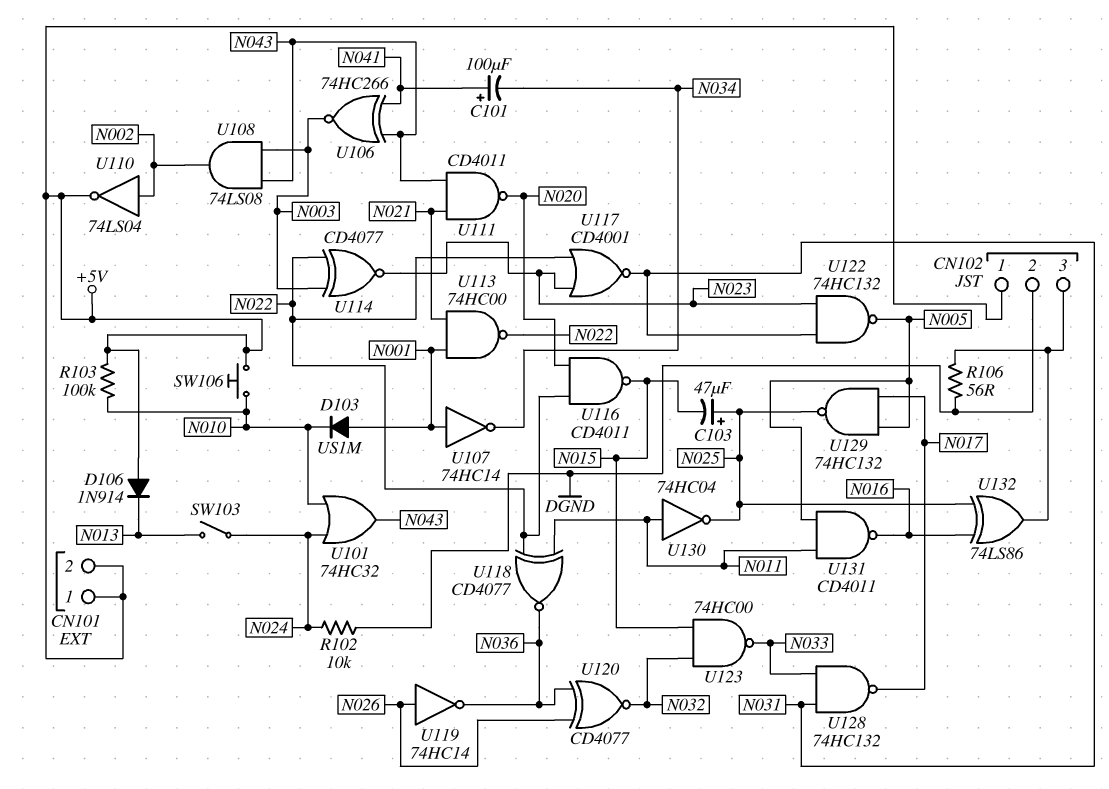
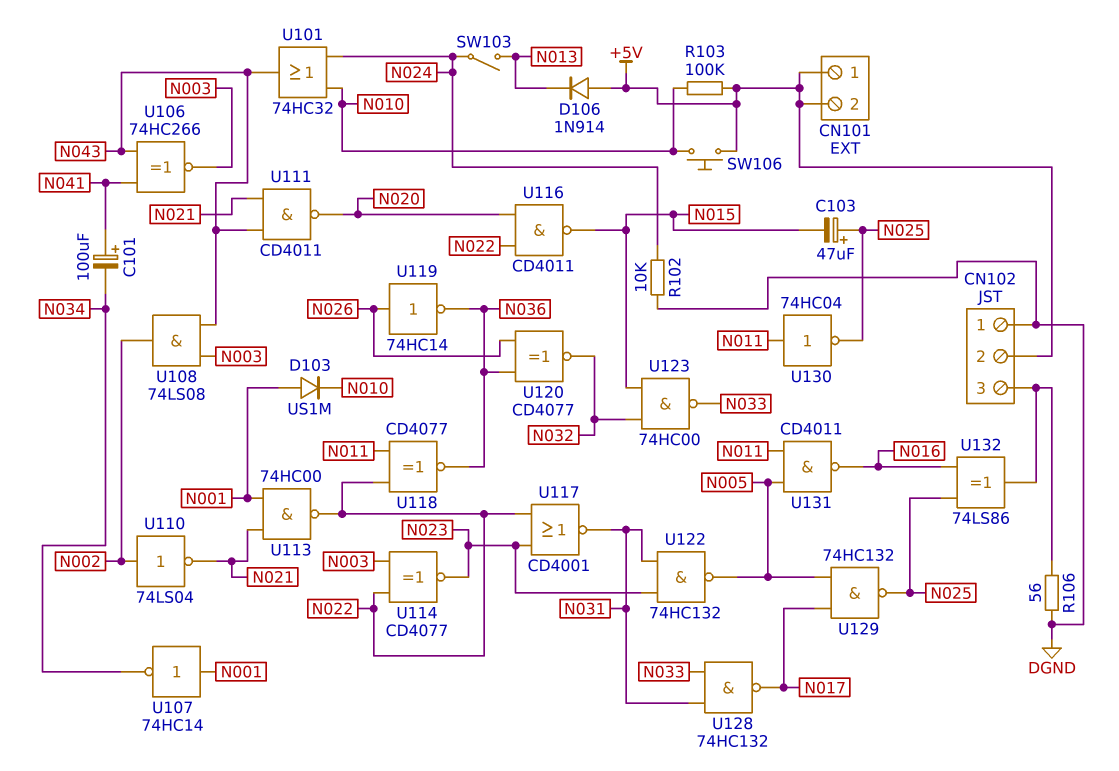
CN102 pin 1: +5V -> DGND
CN102 pin 2: DGND -> +5V
U110: NOT 74LS04 (in N002, out +5V) -> NOT 74LS04 (in N002, out N021)

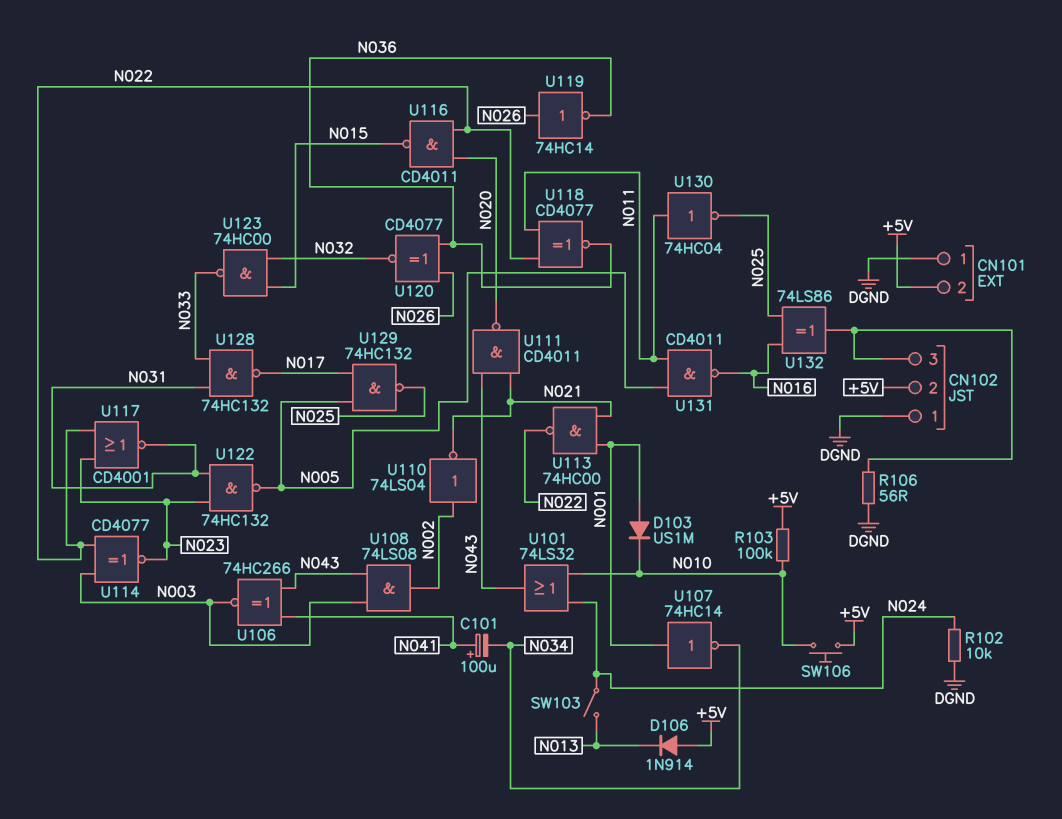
C103: 47uF (plus N025, minus N015) -> none
CN101 pin 1: +5V -> DGND
U101: OR 74HC32 (in N010, in N024, out N043) -> OR 74LS32 (in N010, in N024, out N043)

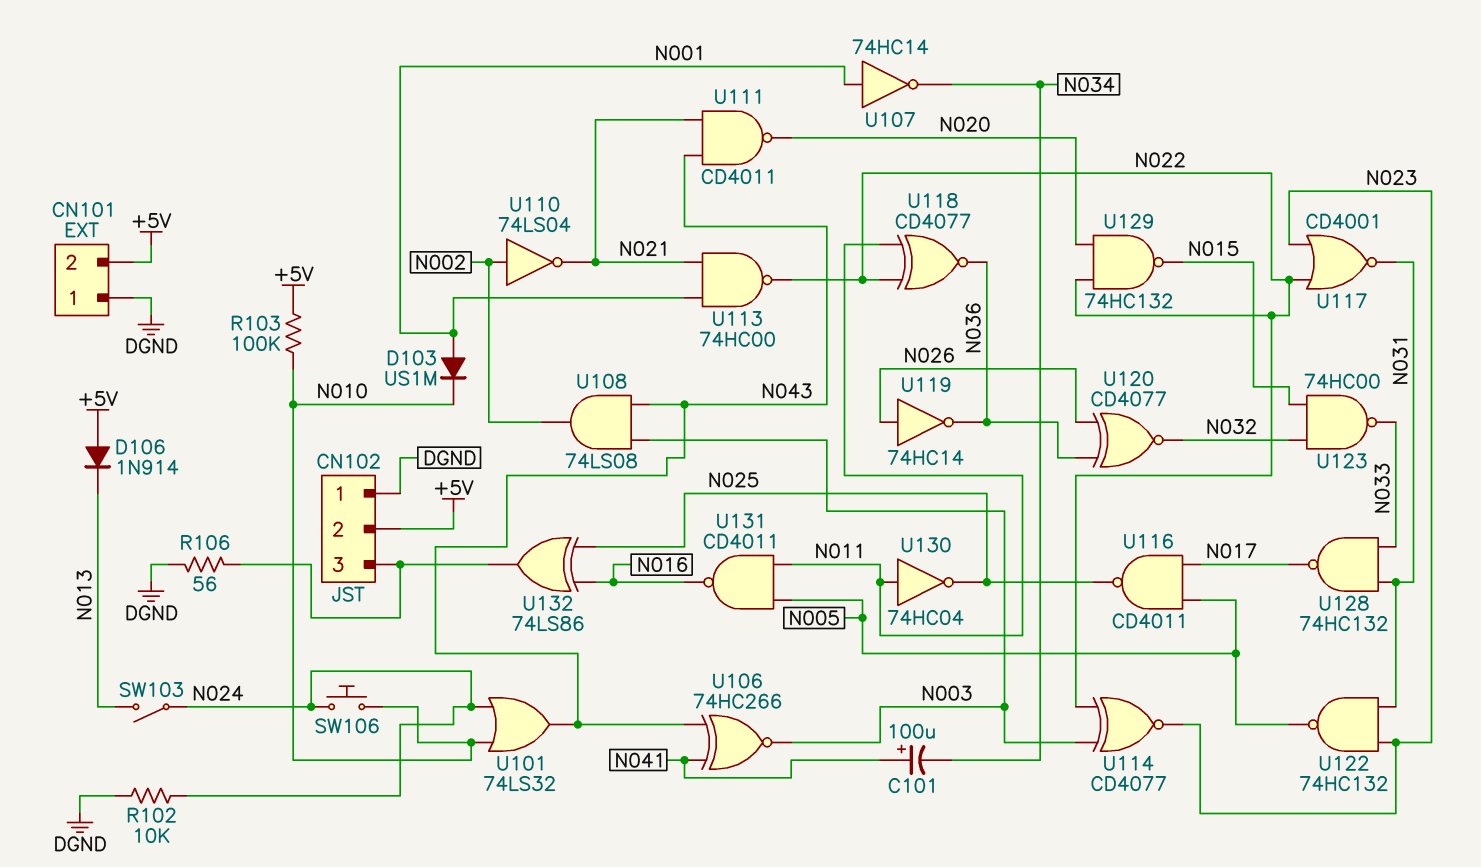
SW106: button (+5V, N010) -> button (N010, N024)
U116: NAND CD4011 (in N020, in N022, out N015) -> NAND CD4011 (in N005, in N017, out N025)
U129: NAND 74HC132 (in N005, in N017, out N025) -> NAND 74HC132 (in N020, in N022, out N015)

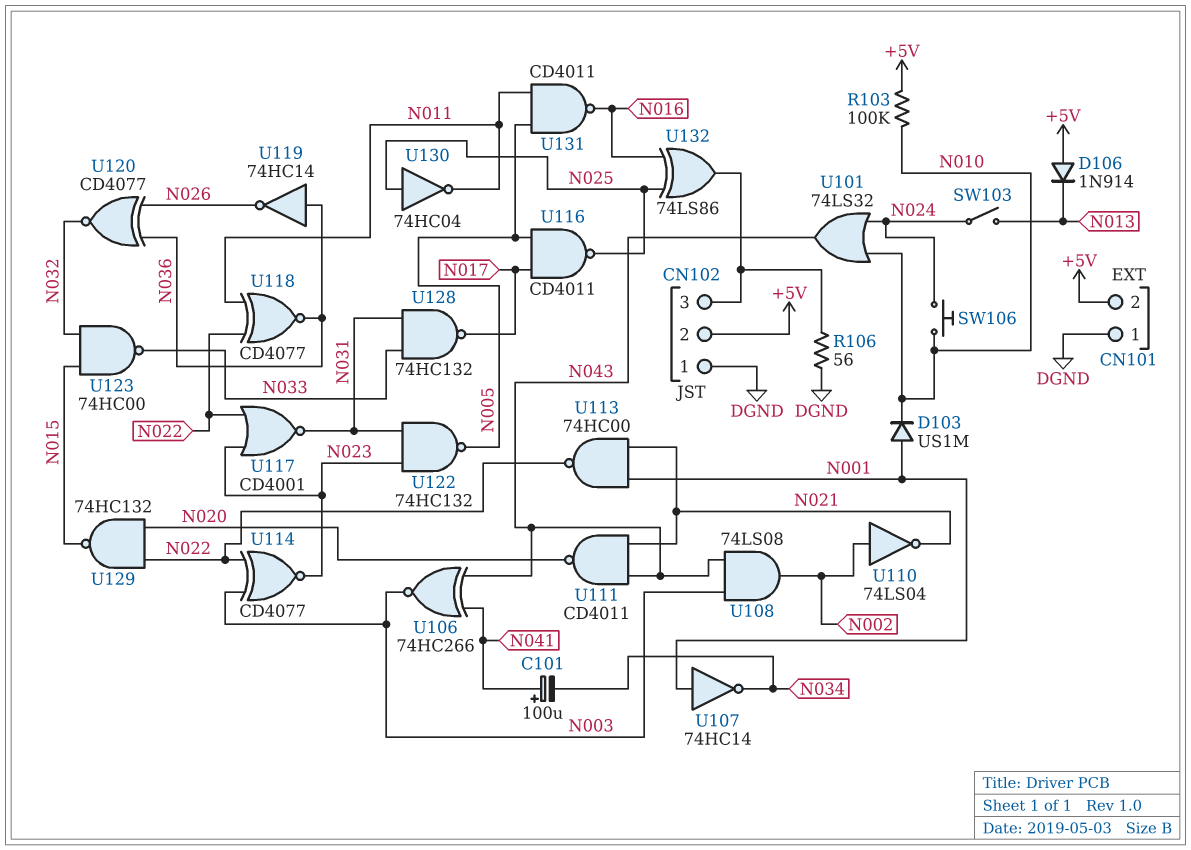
R102: 10k (DGND, N024) -> none
U119: NOT 74HC14 (in N026, out N036) -> NOT 74HC14 (in N036, out N026)
U130: NOT 74HC04 (in N011, out N025) -> NOT 74HC04 (in N025, out N011)

